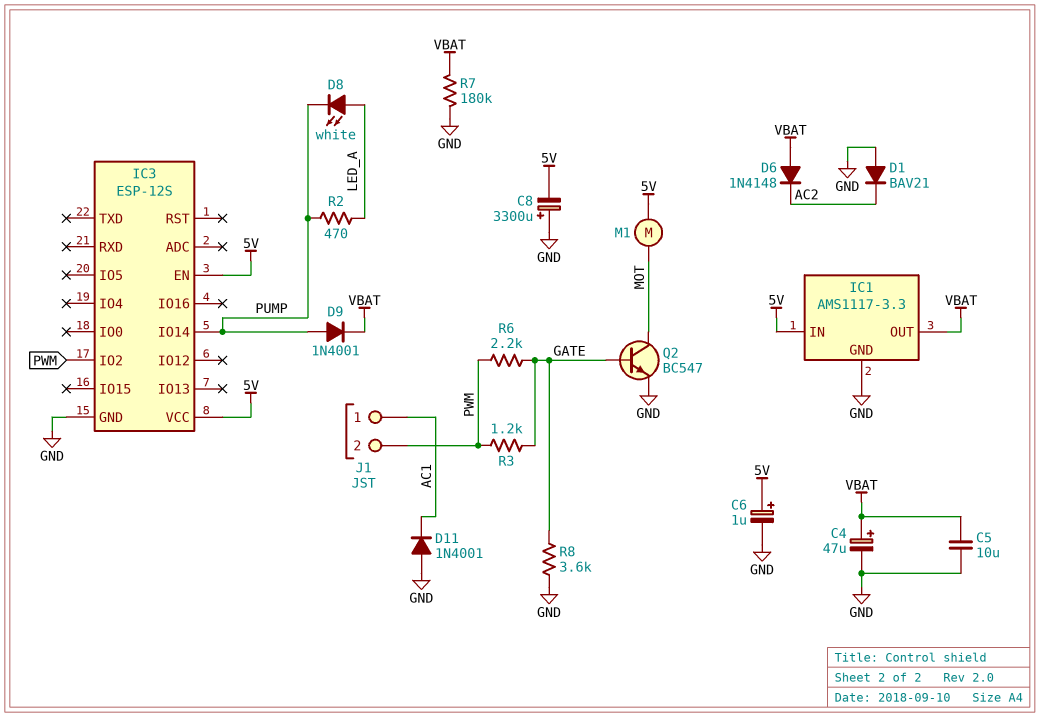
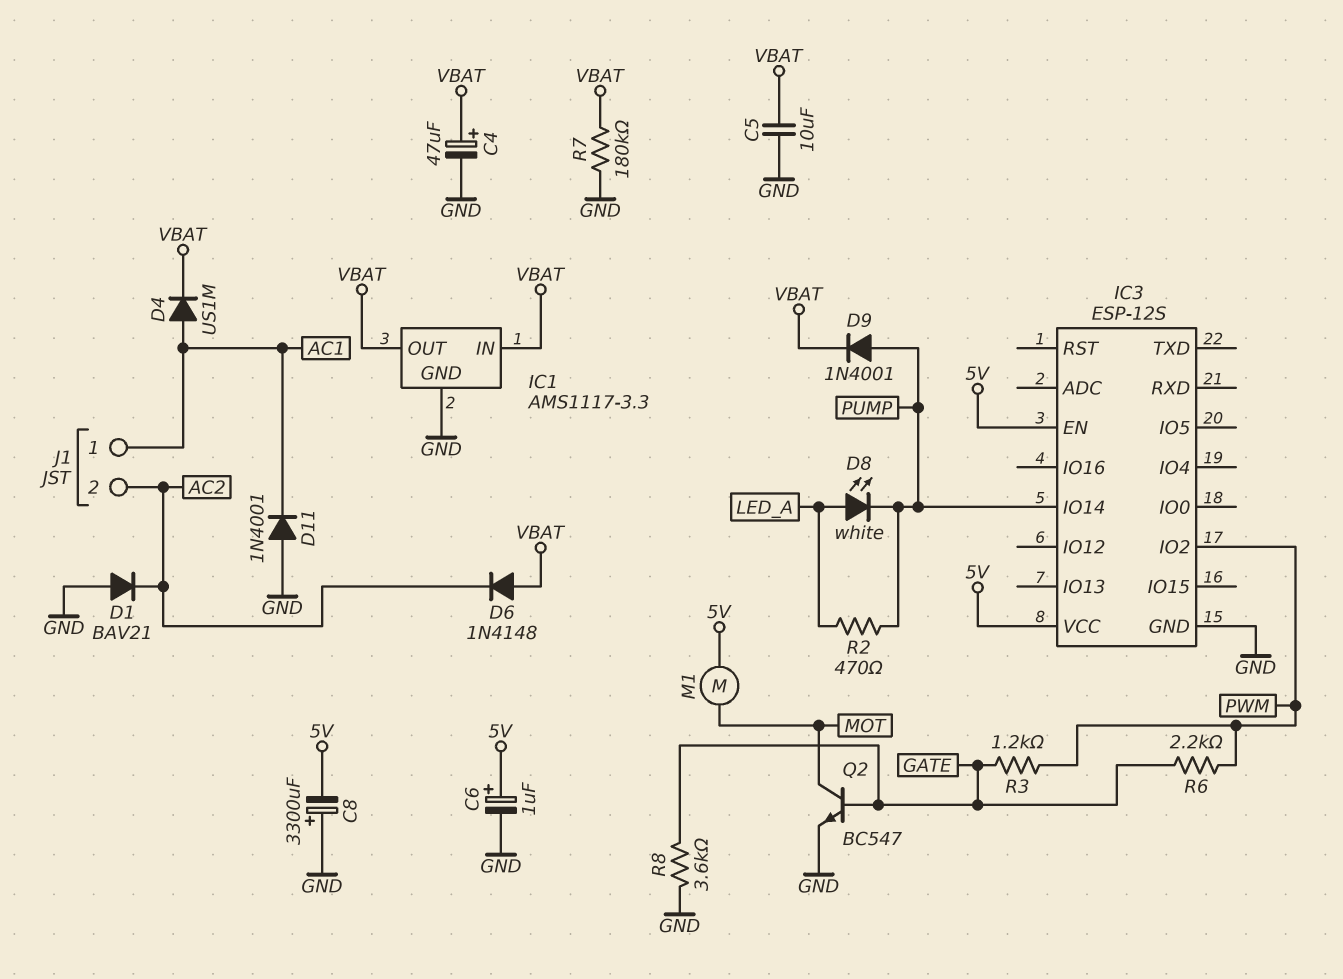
D4: none -> diode US1M (A AC1, K VBAT)
IC1 pin IN: 5V -> VBAT
J1 pin 2: PWM -> AC2

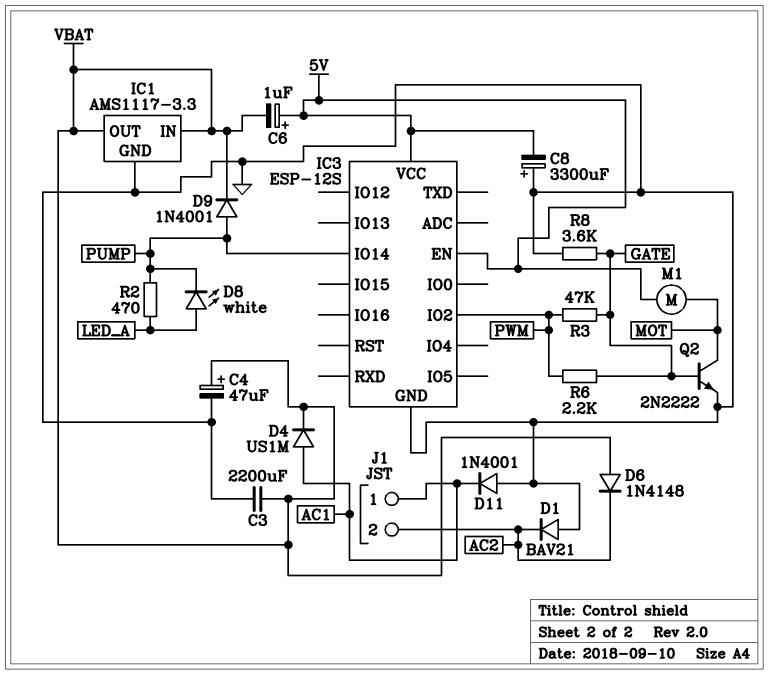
C3: none -> 2200uF (GND, VBAT)
C5: 10uF (GND, VBAT) -> none
C6: 1uF (plus 5V, minus GND) -> 1uF (plus 5V, minus VBAT)
Q2: NPN BC547 (B GATE, C MOT, E GND) -> NPN 2N2222 (B GATE, C MOT, E GND)
R3: 1.2k (GATE, PWM) -> 47k (GATE, PWM)
R7: 180k (GND, VBAT) -> none

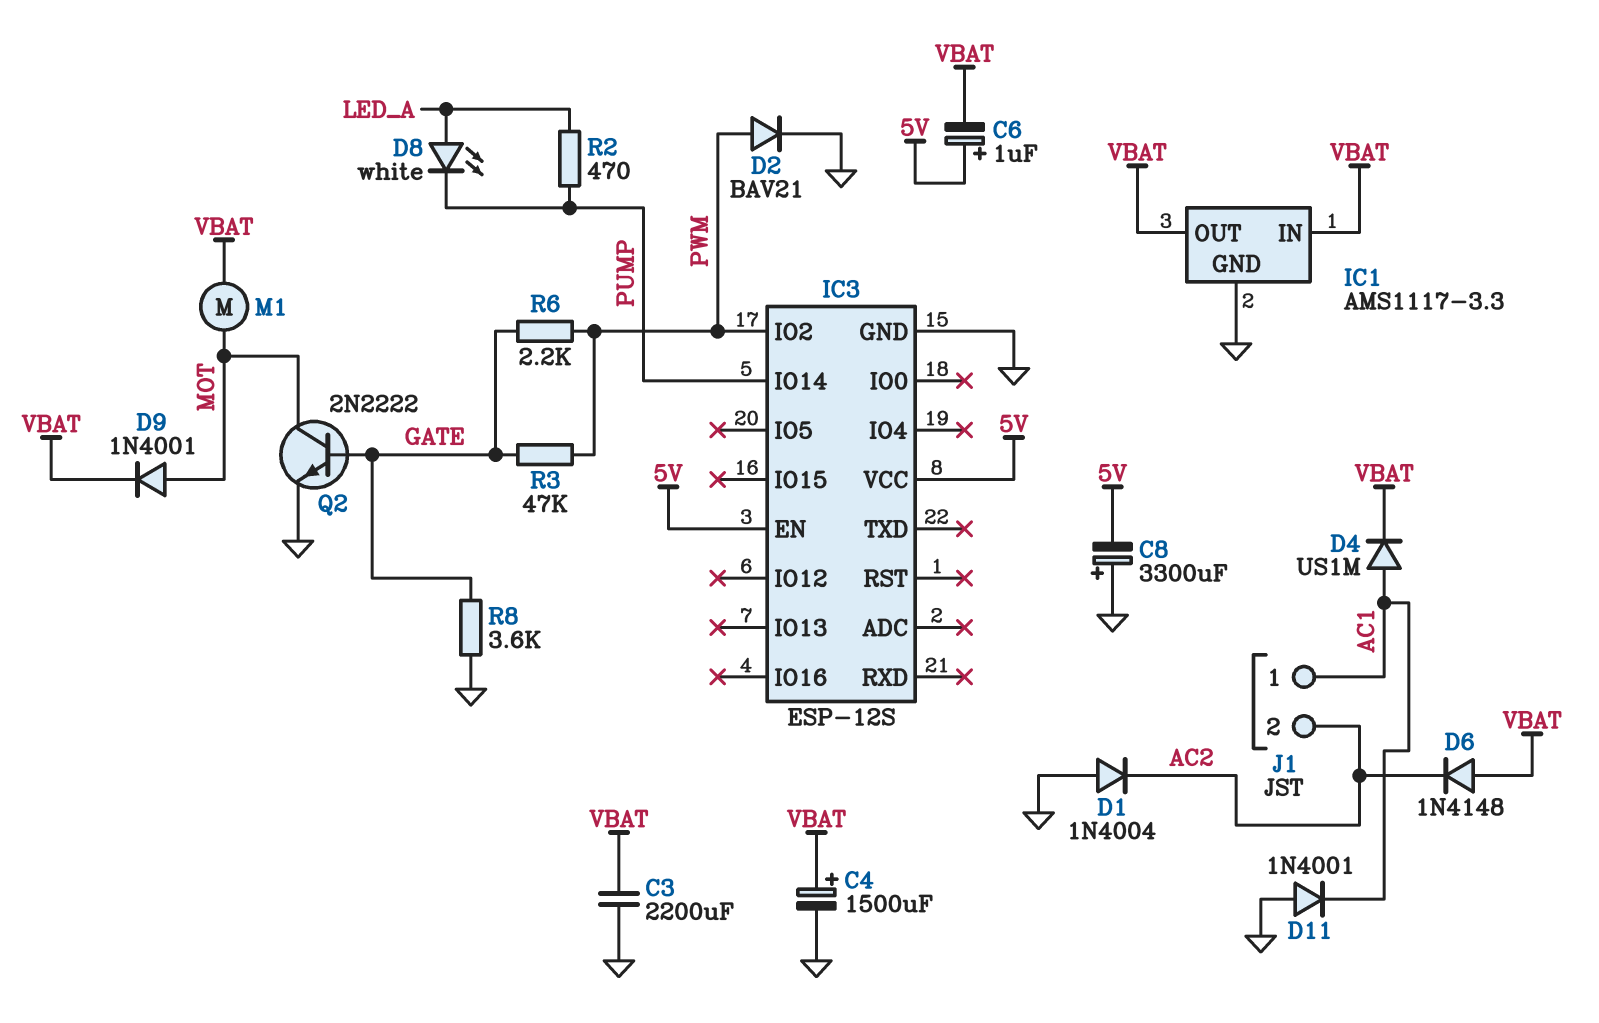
C4: 47uF (plus VBAT, minus GND) -> 1500uF (plus VBAT, minus GND)
D1: diode BAV21 (A GND, K AC2) -> diode 1N4004 (A GND, K AC2)
D2: none -> diode BAV21 (A PWM, K GND)
D9: diode 1N4001 (A PUMP, K VBAT) -> diode 1N4001 (A MOT, K VBAT)
M1: motor (5V, MOT) -> motor (MOT, VBAT)

